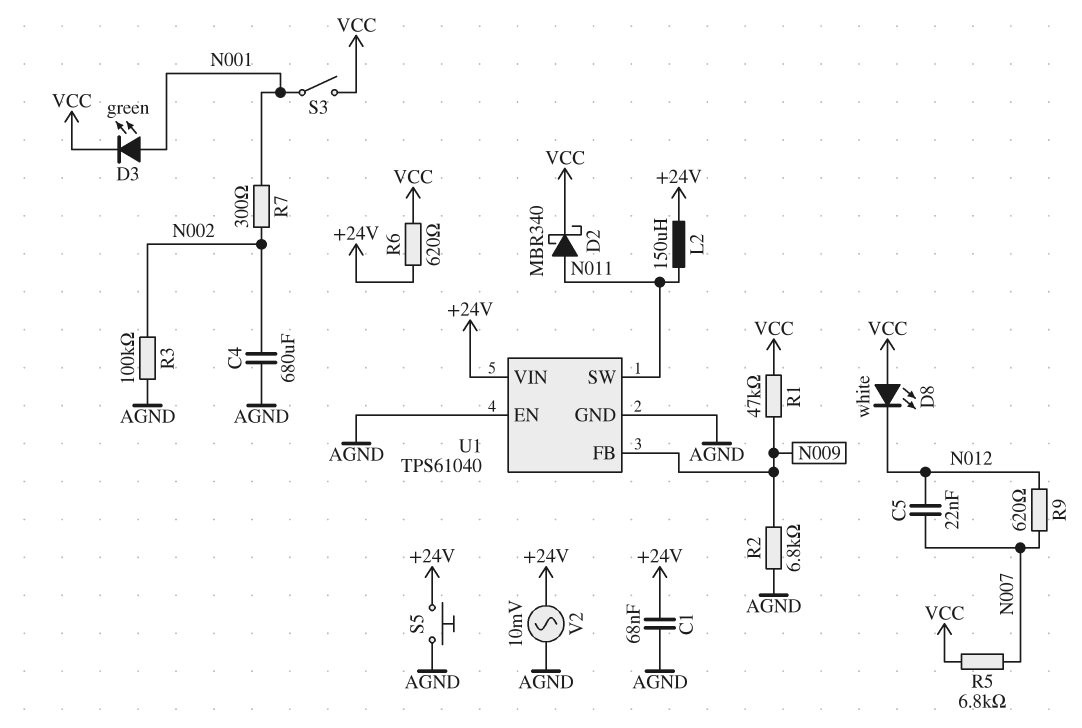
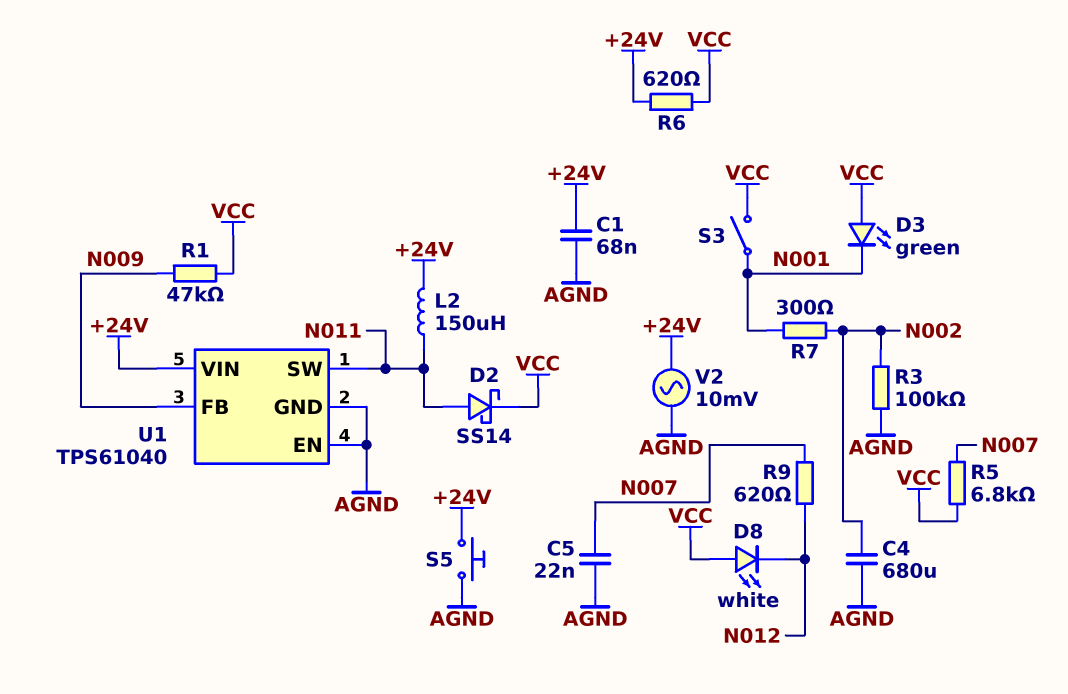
C5: 22nF (N007, N012) -> 22nF (AGND, N007)
D2: schottky MBR340 (A N011, K VCC) -> schottky SS14 (A N011, K VCC)
D3: LED green (A N001, K VCC) -> LED green (A VCC, K N001)
R2: 6.8k (AGND, N009) -> none

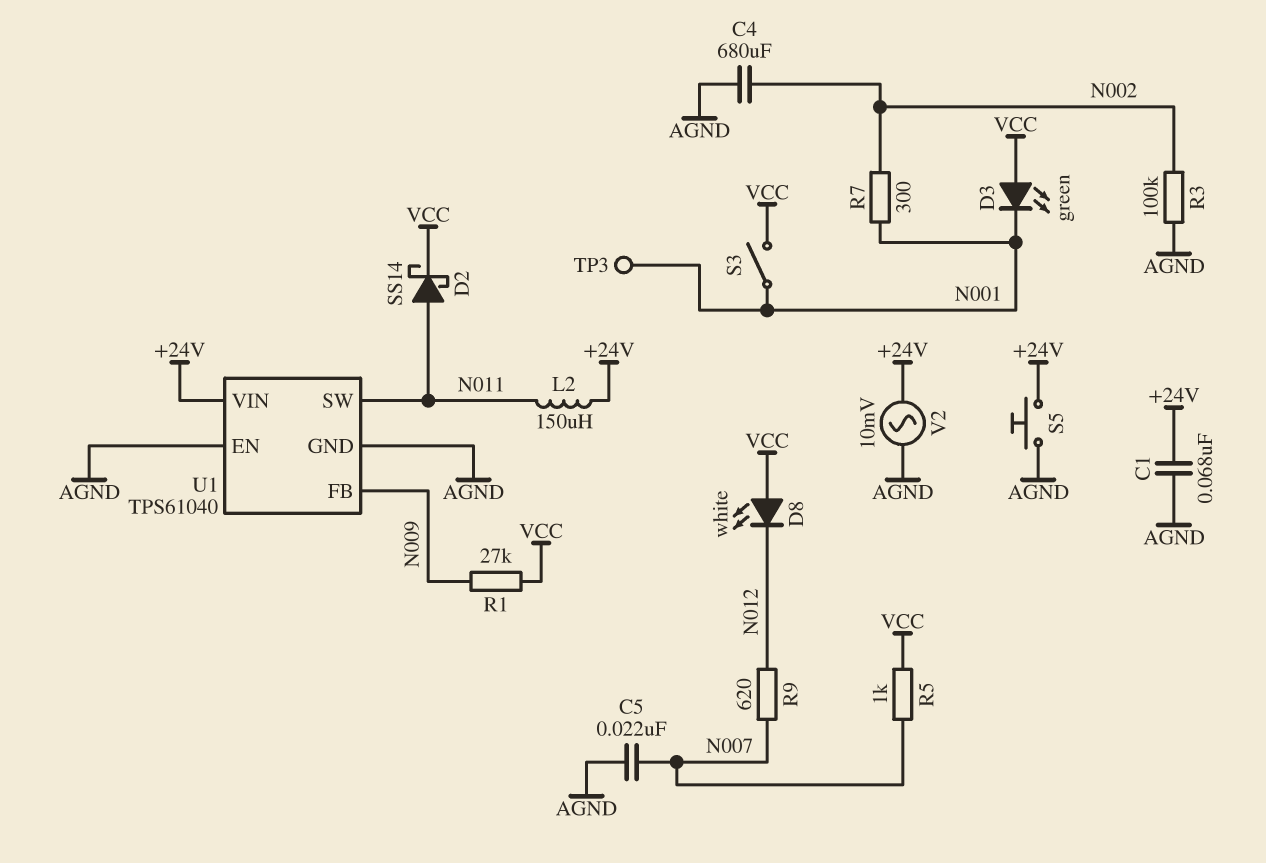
R1: 47k (N009, VCC) -> 27k (N009, VCC)
R5: 6.8k (N007, VCC) -> 1k (N007, VCC)
R6: 620 (+24V, VCC) -> none
TP3: none -> test point (N001)

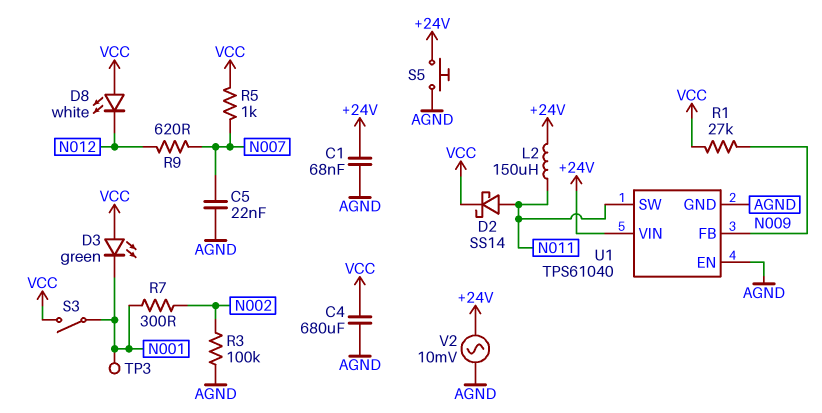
C4: 680uF (AGND, N002) -> 680uF (AGND, VCC)

